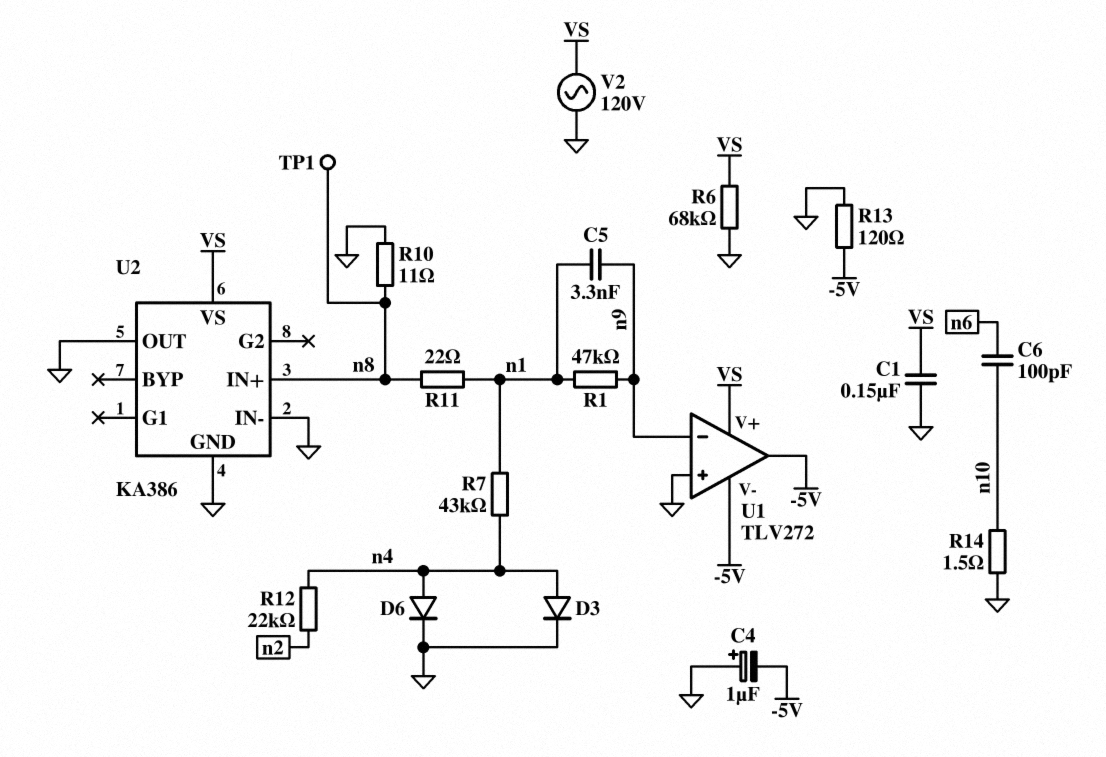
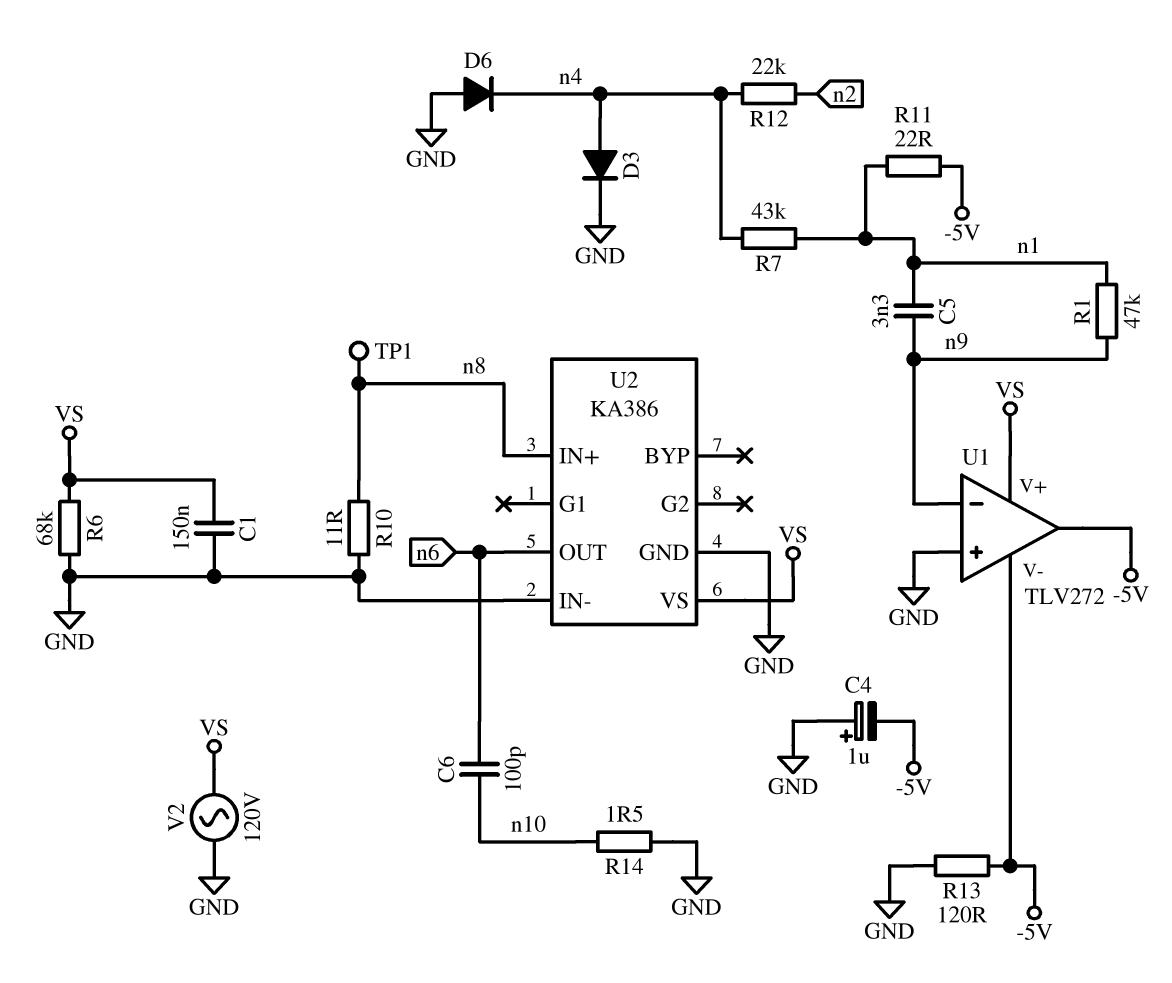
D6: diode (A n4, K GND) -> diode (A GND, K n4)
R11: 22 (n1, n8) -> 22 (-5V, n1)
U2 pin OUT: GND -> n6

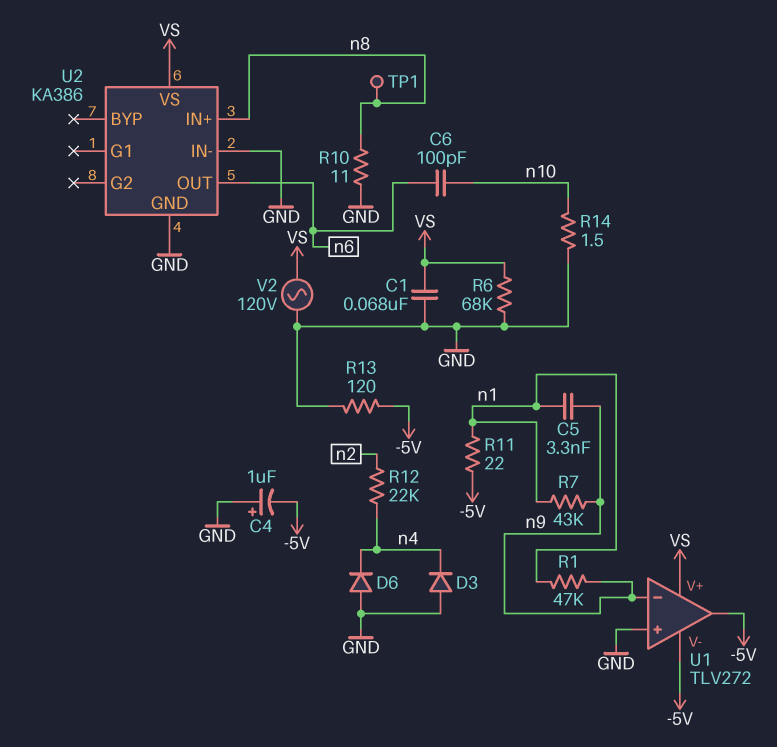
C1: 150nF (GND, VS) -> 68nF (GND, VS)
D3: diode (A n4, K GND) -> diode (A GND, K n4)
R7: 43k (n1, n4) -> 43k (n1, n9)

